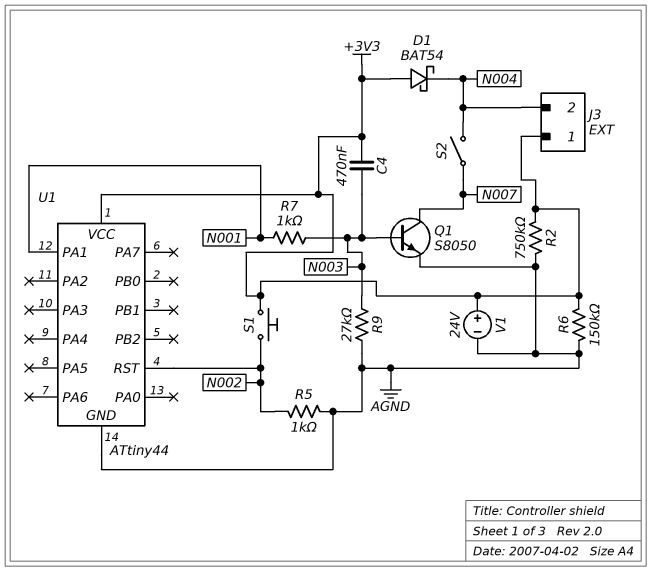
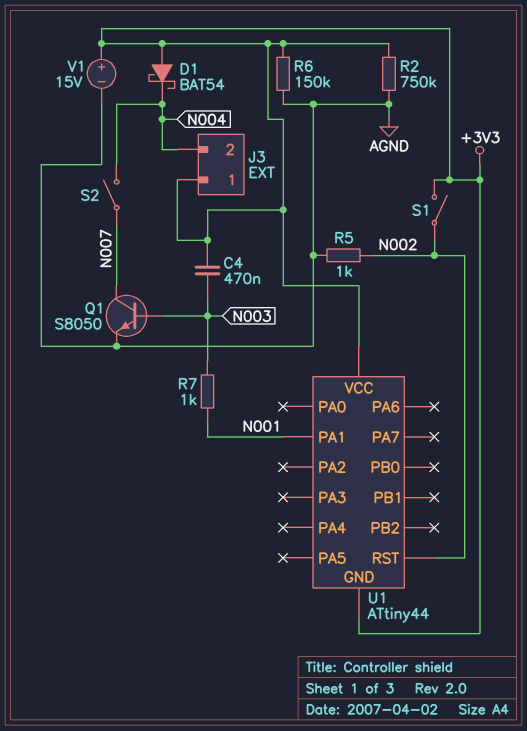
R9: 27k (AGND, N003) -> none
S1: button (+3V3, N002) -> switch (+3V3, N002)
U1 pin GND: AGND -> +3V3
V1: 24V (plus +3V3, minus AGND) -> 15V (plus +3V3, minus AGND)

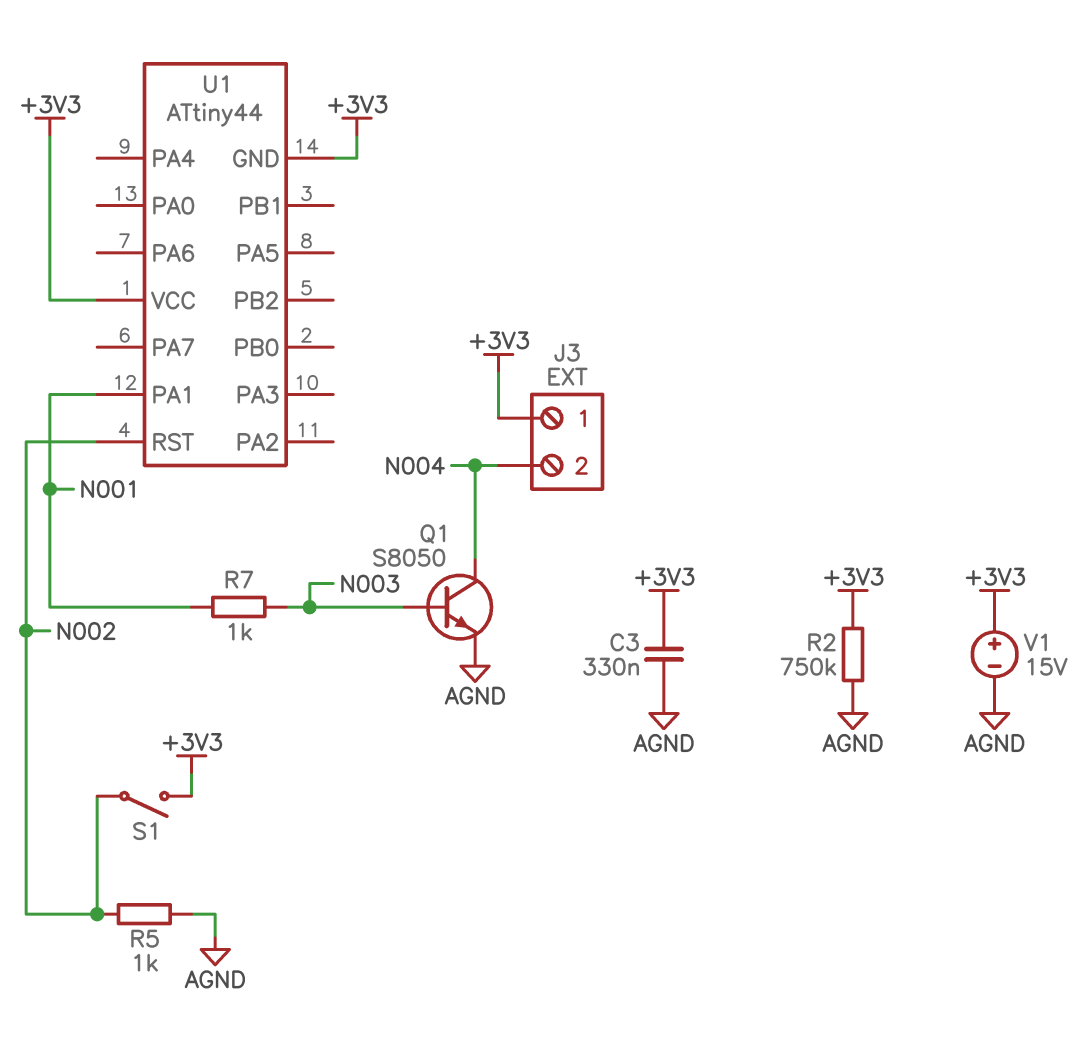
C3: none -> 330nF (+3V3, AGND)
C4: 470nF (+3V3, N003) -> none
D1: schottky BAT54 (A +3V3, K N004) -> none
Q1: NPN S8050 (B N003, C N007, E AGND) -> NPN S8050 (B N003, C N004, E AGND)
R6: 150k (+3V3, AGND) -> none
S2: switch (N004, N007) -> none

